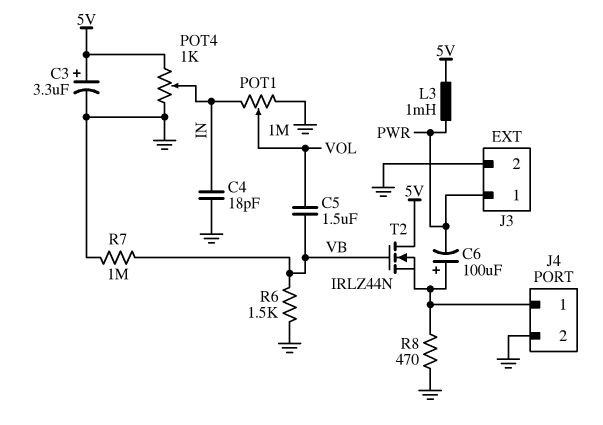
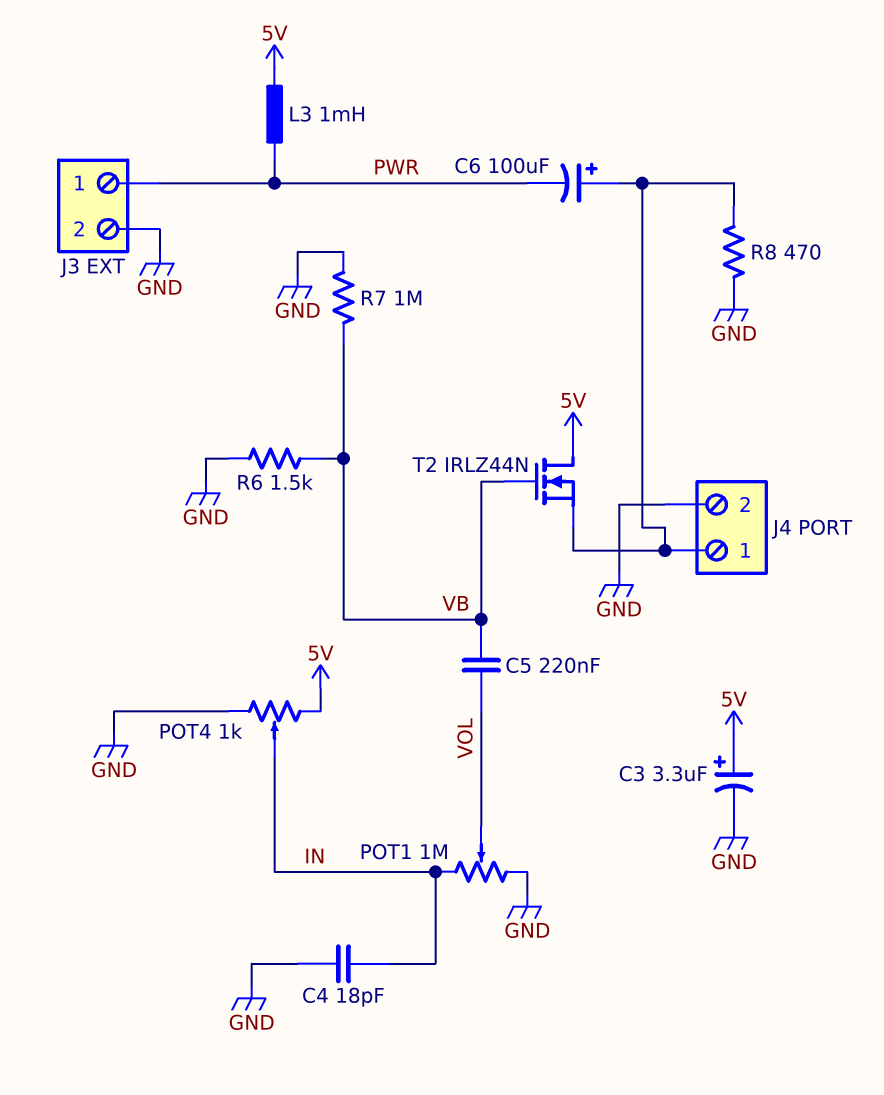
C5: 1.5uF (VB, VOL) -> 220nF (VB, VOL)

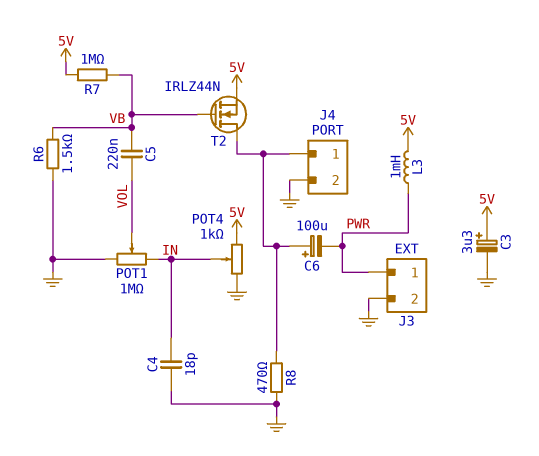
R7: 1M (GND, VB) -> 1M (5V, VB)
T2: NMOS IRLZ44N (G VB, D 5V, S J4/1) -> NMOS IRLZ44N (G VB, D J4/1, S 5V)

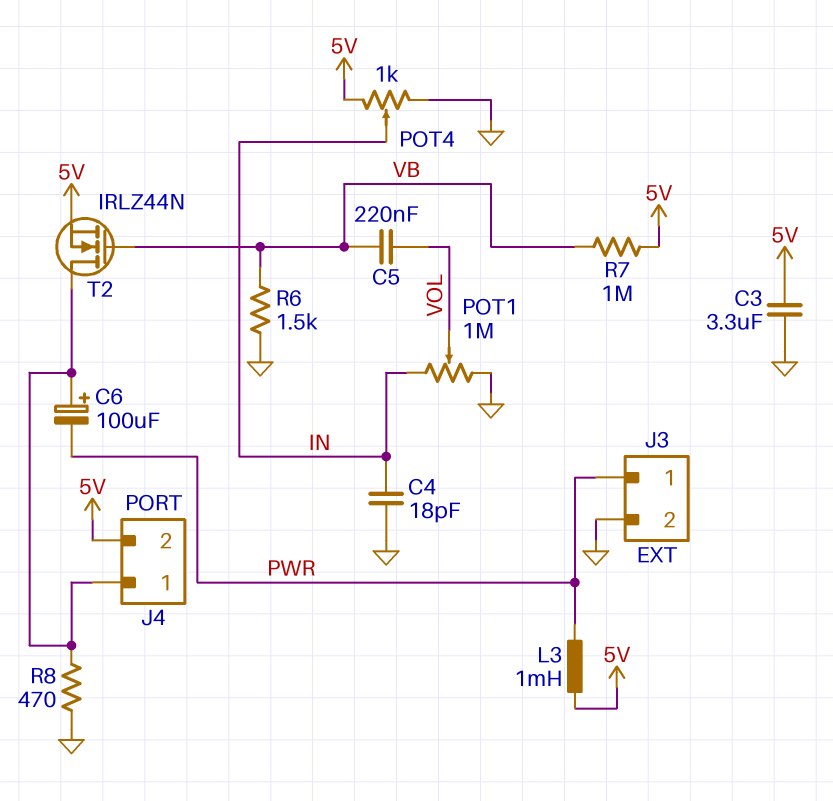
C3: 3.3uF (plus 5V, minus GND) -> 3.3uF (5V, GND)
J4 pin 2: GND -> 5V

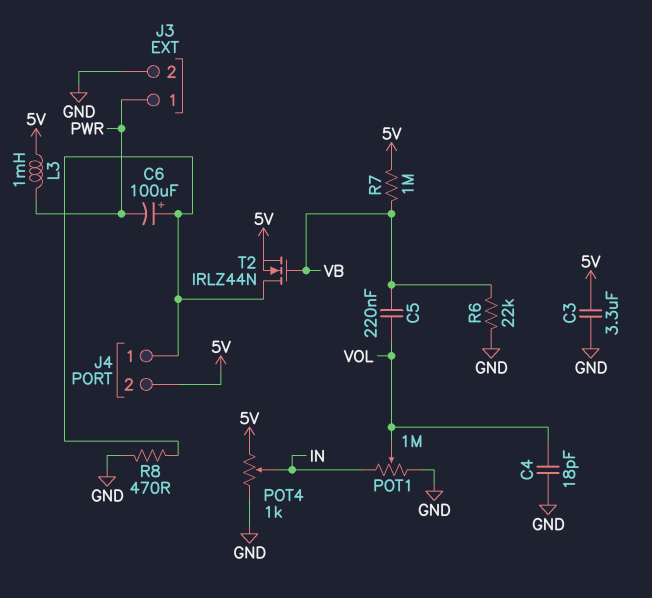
C4: 18pF (GND, IN) -> 18pF (GND, VOL)
R6: 1.5k (GND, VB) -> 22k (GND, VB)

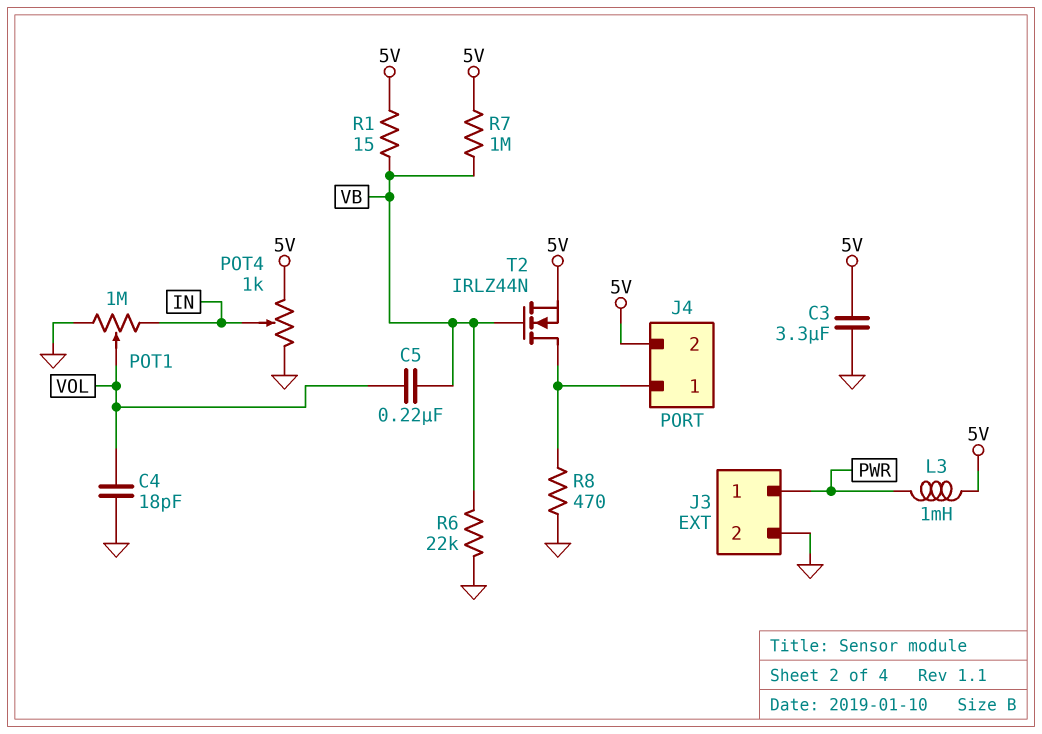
C6: 100uF (plus J4/1, minus PWR) -> none
R1: none -> 15 (5V, VB)

